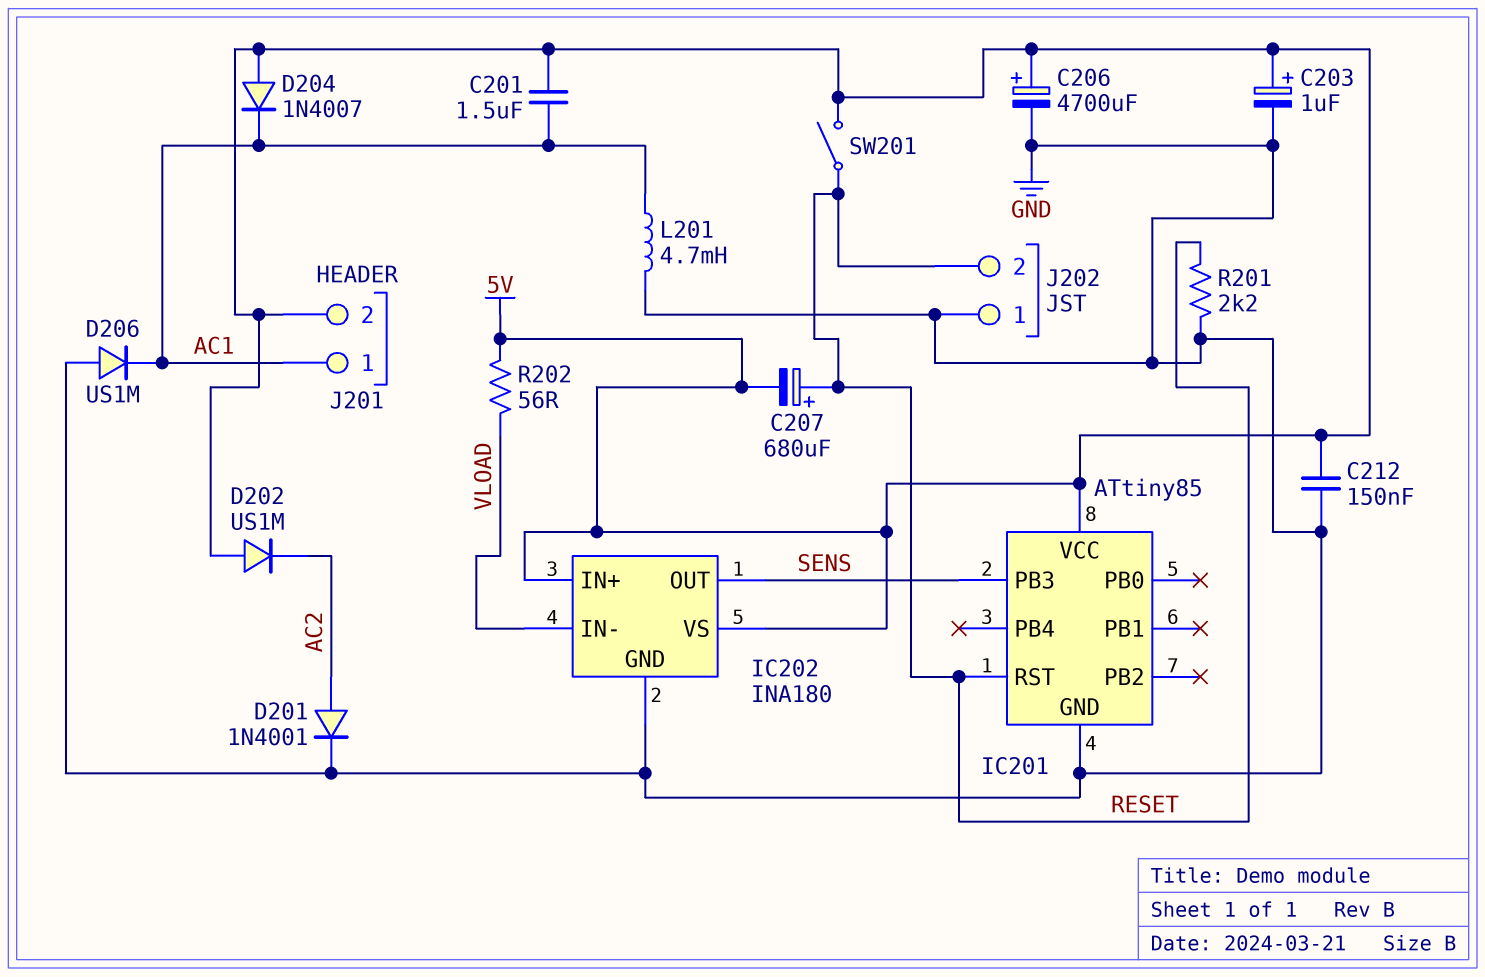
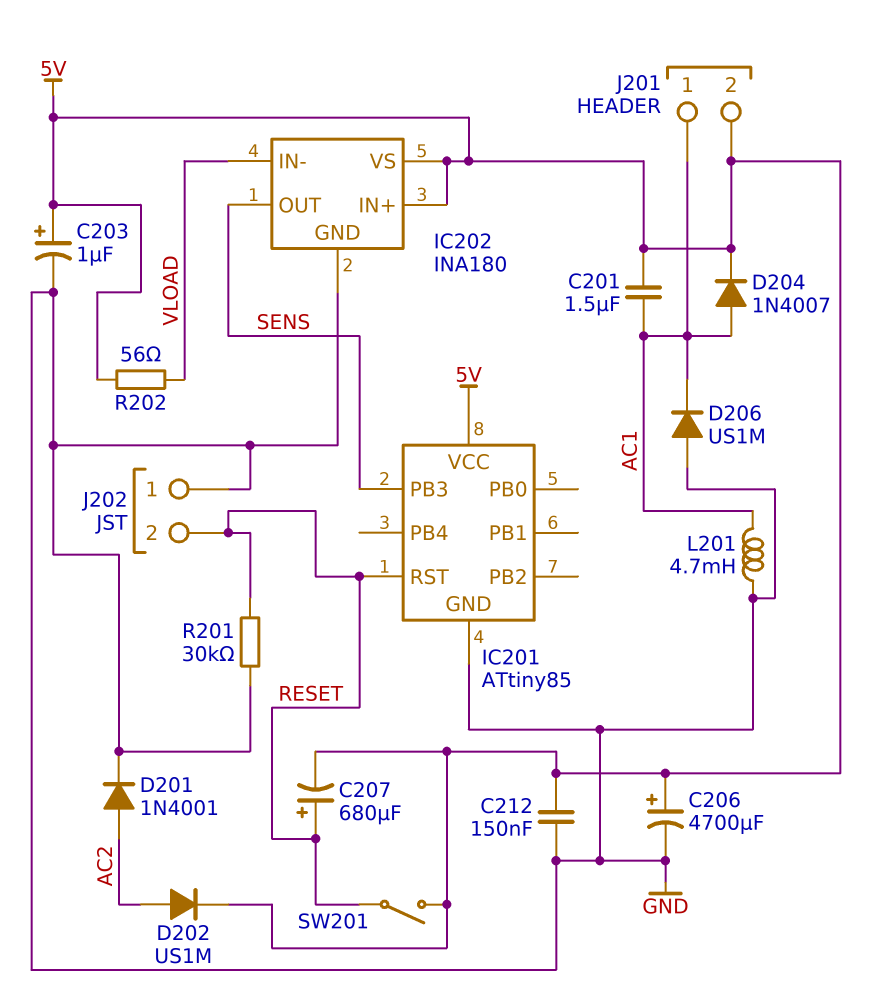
D202: diode US1M (A 5V, K AC2) -> diode US1M (A AC2, K 5V)
D204: diode 1N4007 (A 5V, K AC1) -> diode 1N4007 (A AC1, K 5V)
R201: 2.2k (GND, RESET) -> 30k (GND, RESET)

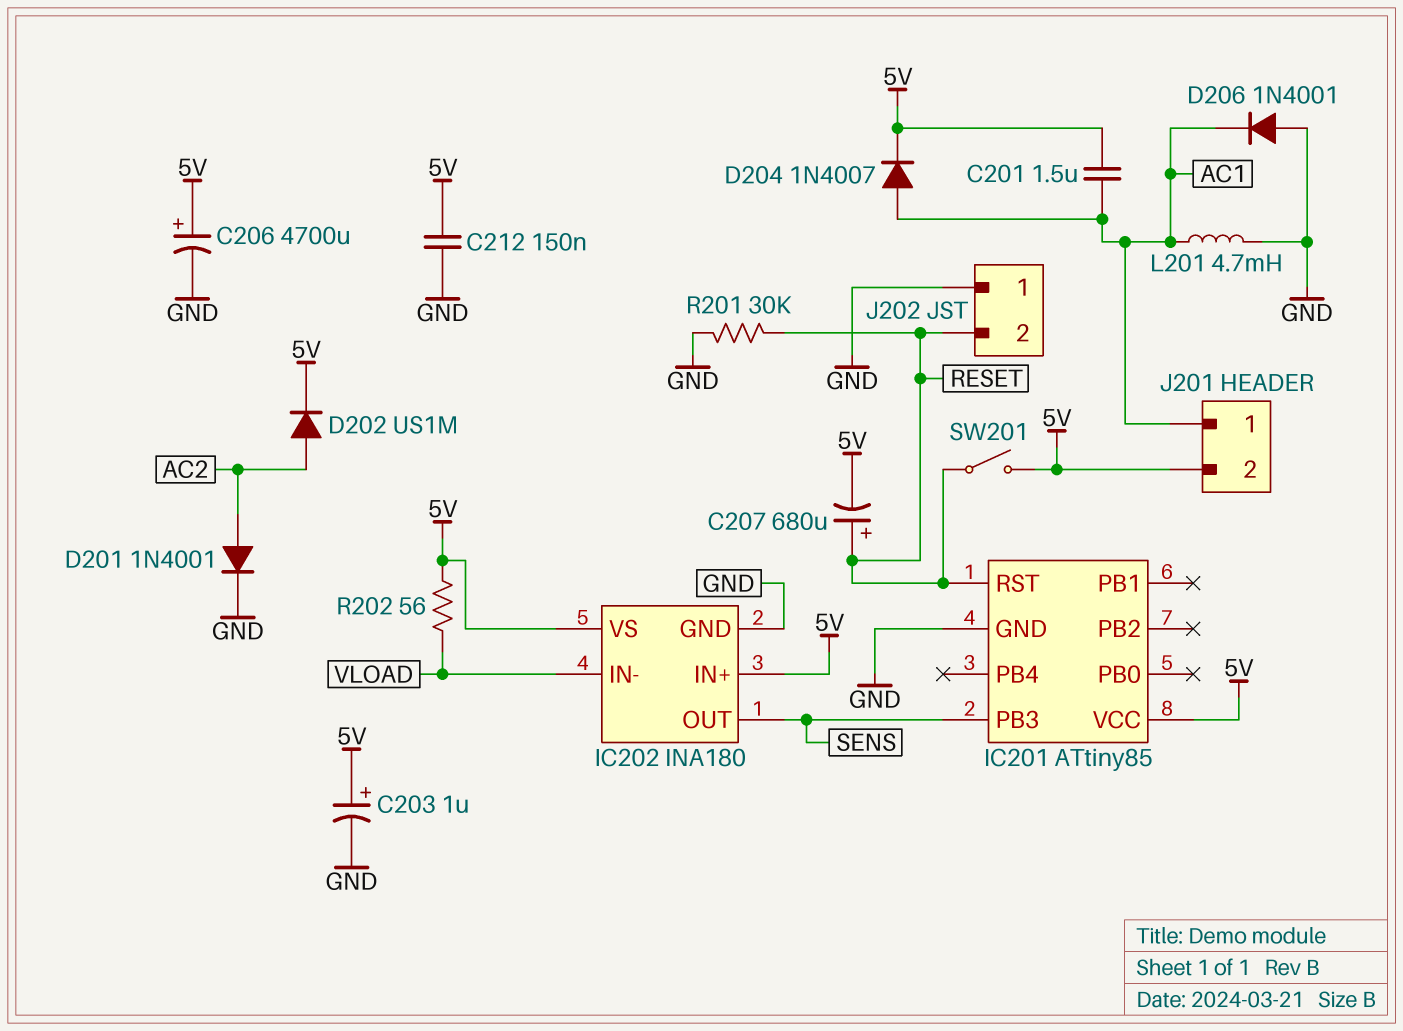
D206: diode US1M (A GND, K AC1) -> diode 1N4001 (A GND, K AC1)

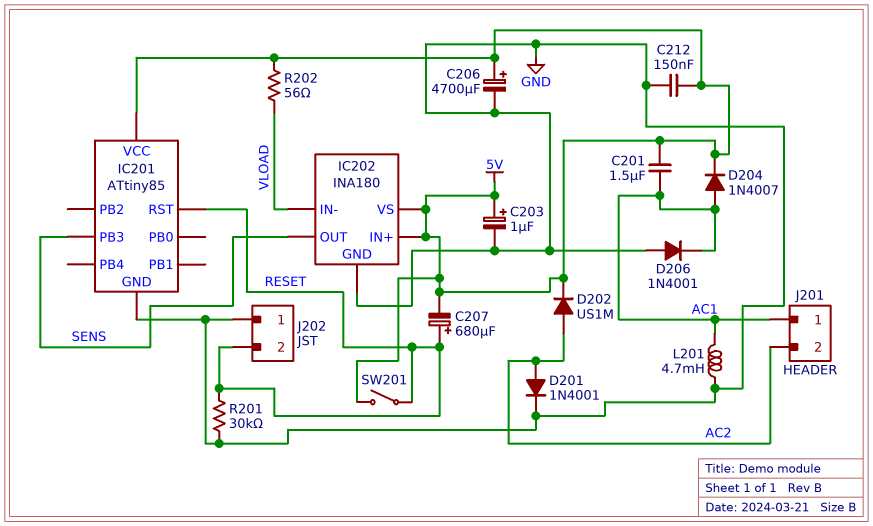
J201 pin 2: 5V -> AC2

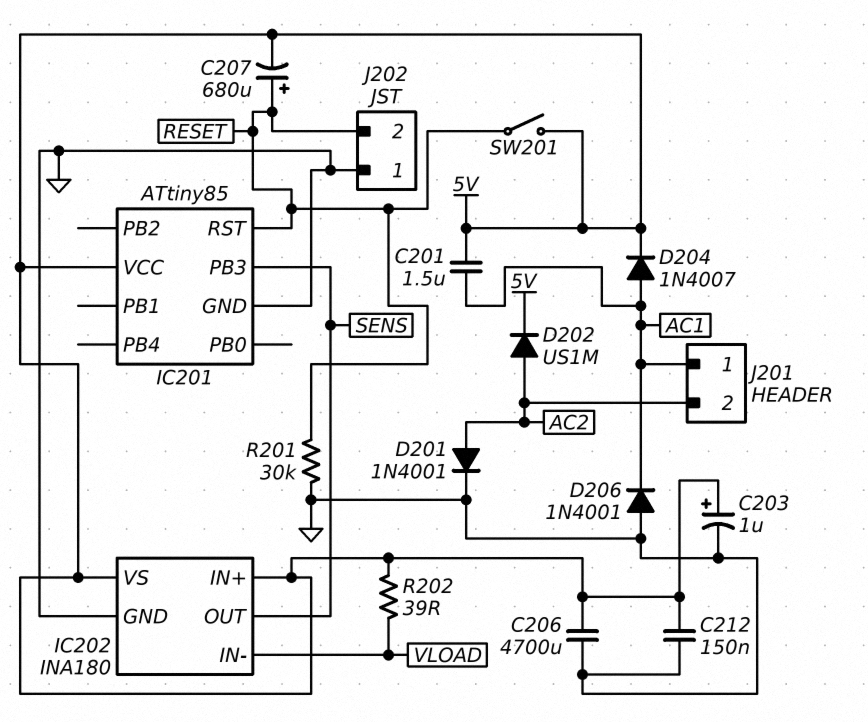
C206: 4700uF (plus 5V, minus GND) -> 4700uF (5V, GND)
L201: 4.7mH (AC1, GND) -> none
R202: 56 (5V, VLOAD) -> 39 (5V, VLOAD)

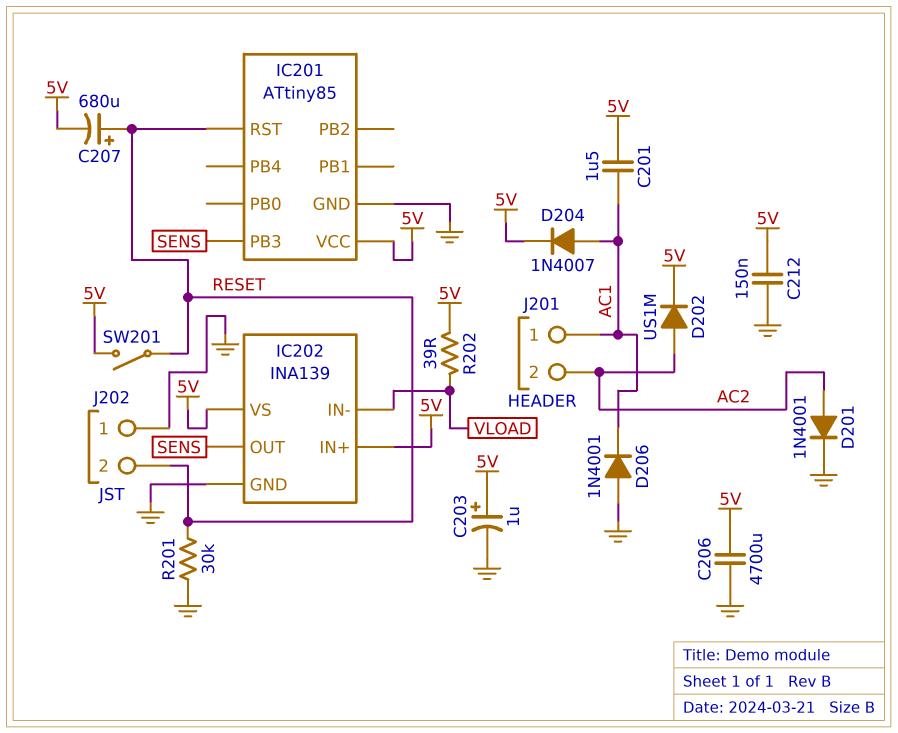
IC202: INA180 -> INA139

